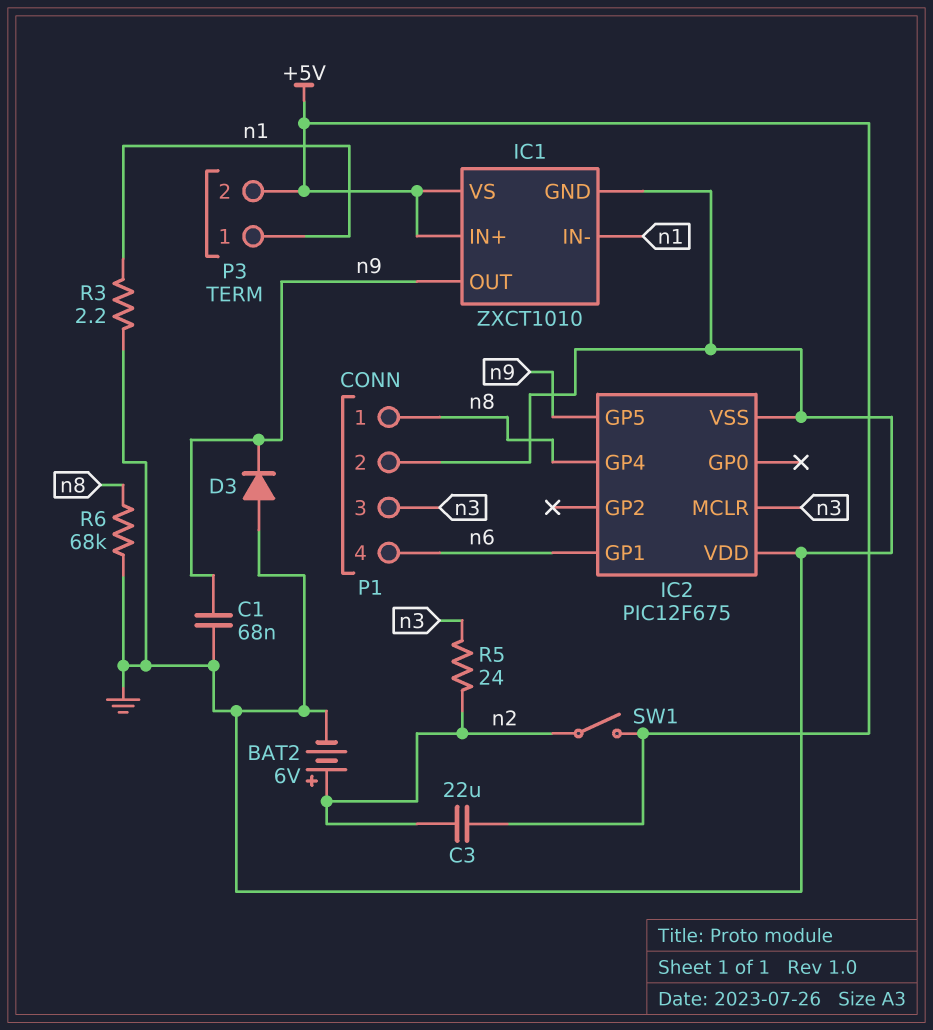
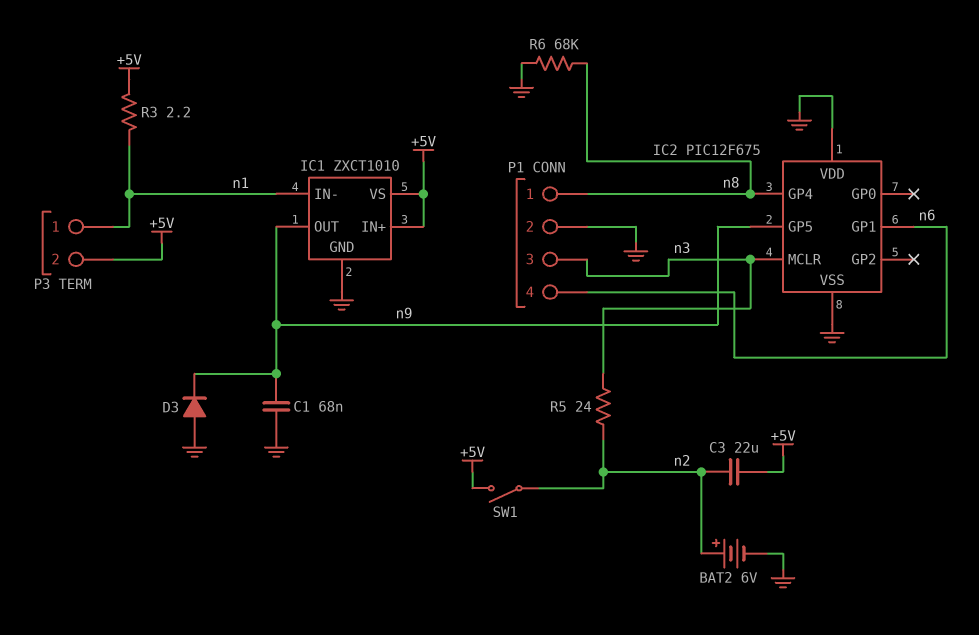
R3: 2.2 (GND, n1) -> 2.2 (+5V, n1)

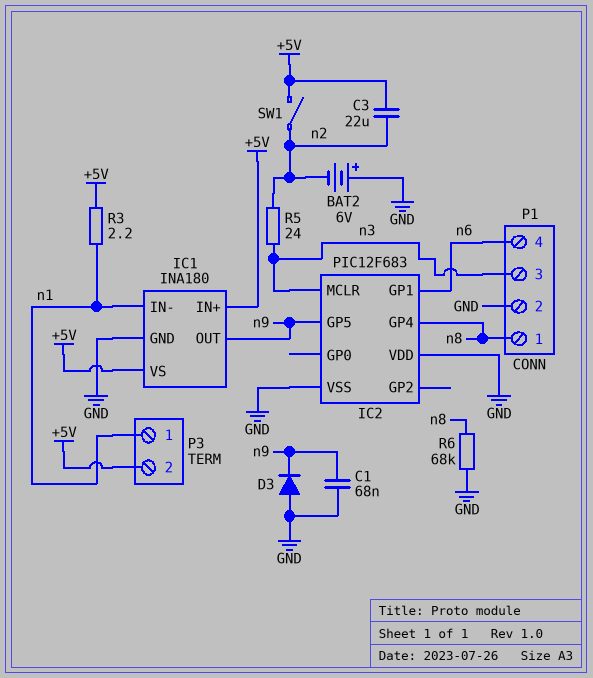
BAT2: 6V (plus n2, minus GND) -> 6V (plus GND, minus n2)
IC1: ZXCT1010 -> INA180
IC2: PIC12F675 -> PIC12F683

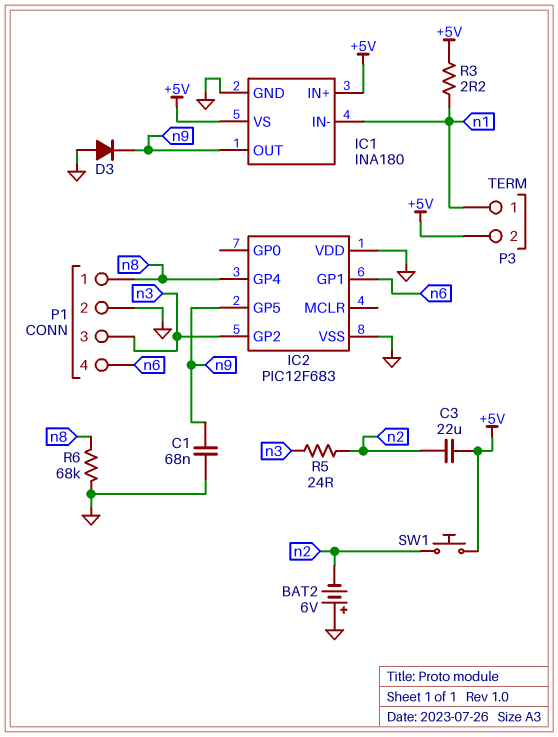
IC2 pin GP2: none -> n3
IC2 pin MCLR: n3 -> none
SW1: switch (+5V, n2) -> button (+5V, n2)

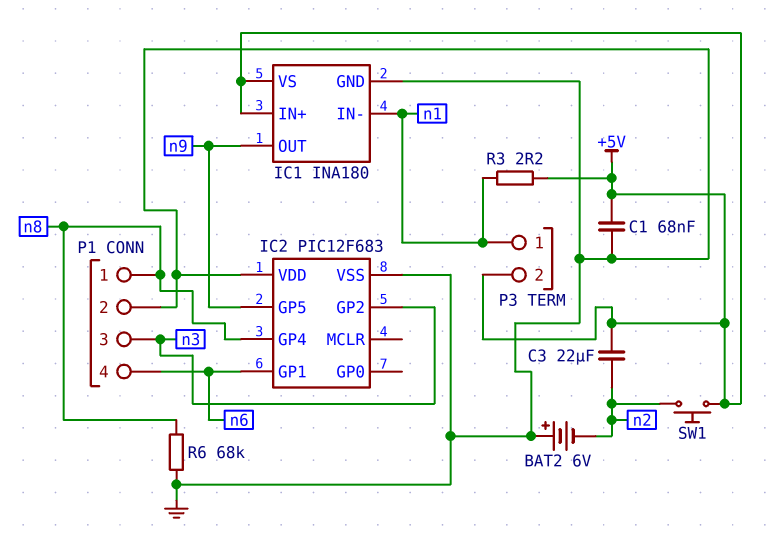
C1: 68nF (GND, n9) -> 68nF (+5V, GND)
D3: diode (A GND, K n9) -> none
R5: 24 (n2, n3) -> none

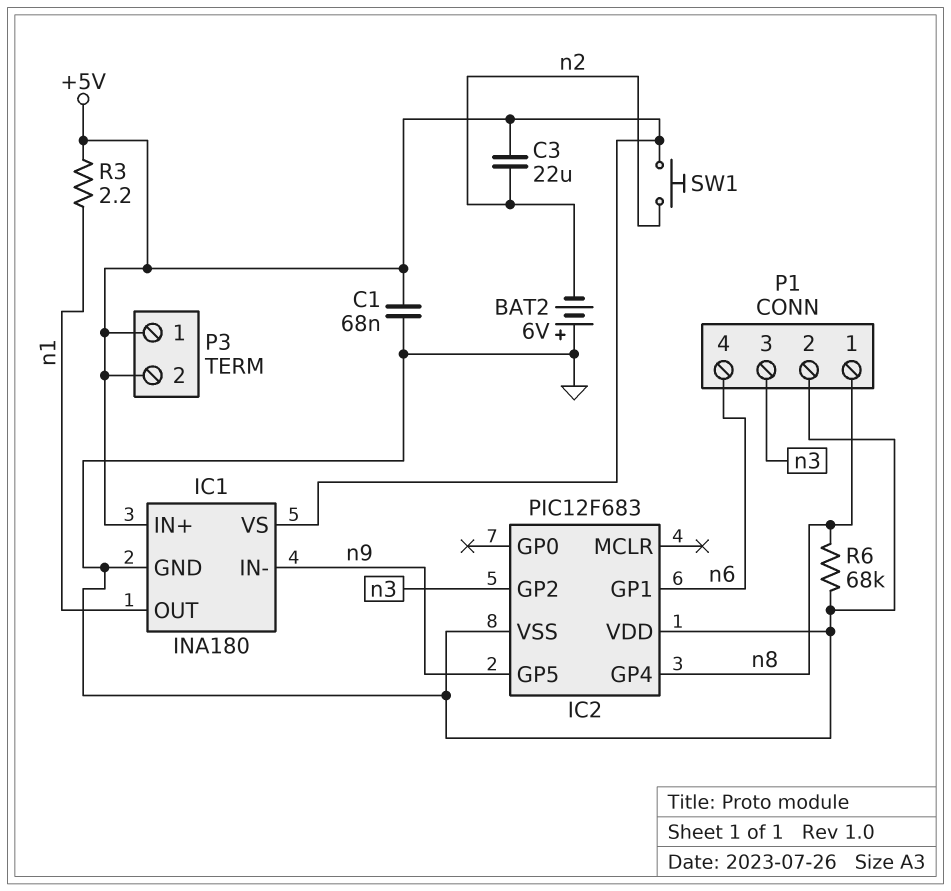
IC1 pin IN-: n1 -> n9
IC1 pin OUT: n9 -> n1
P3 pin 1: n1 -> +5V

